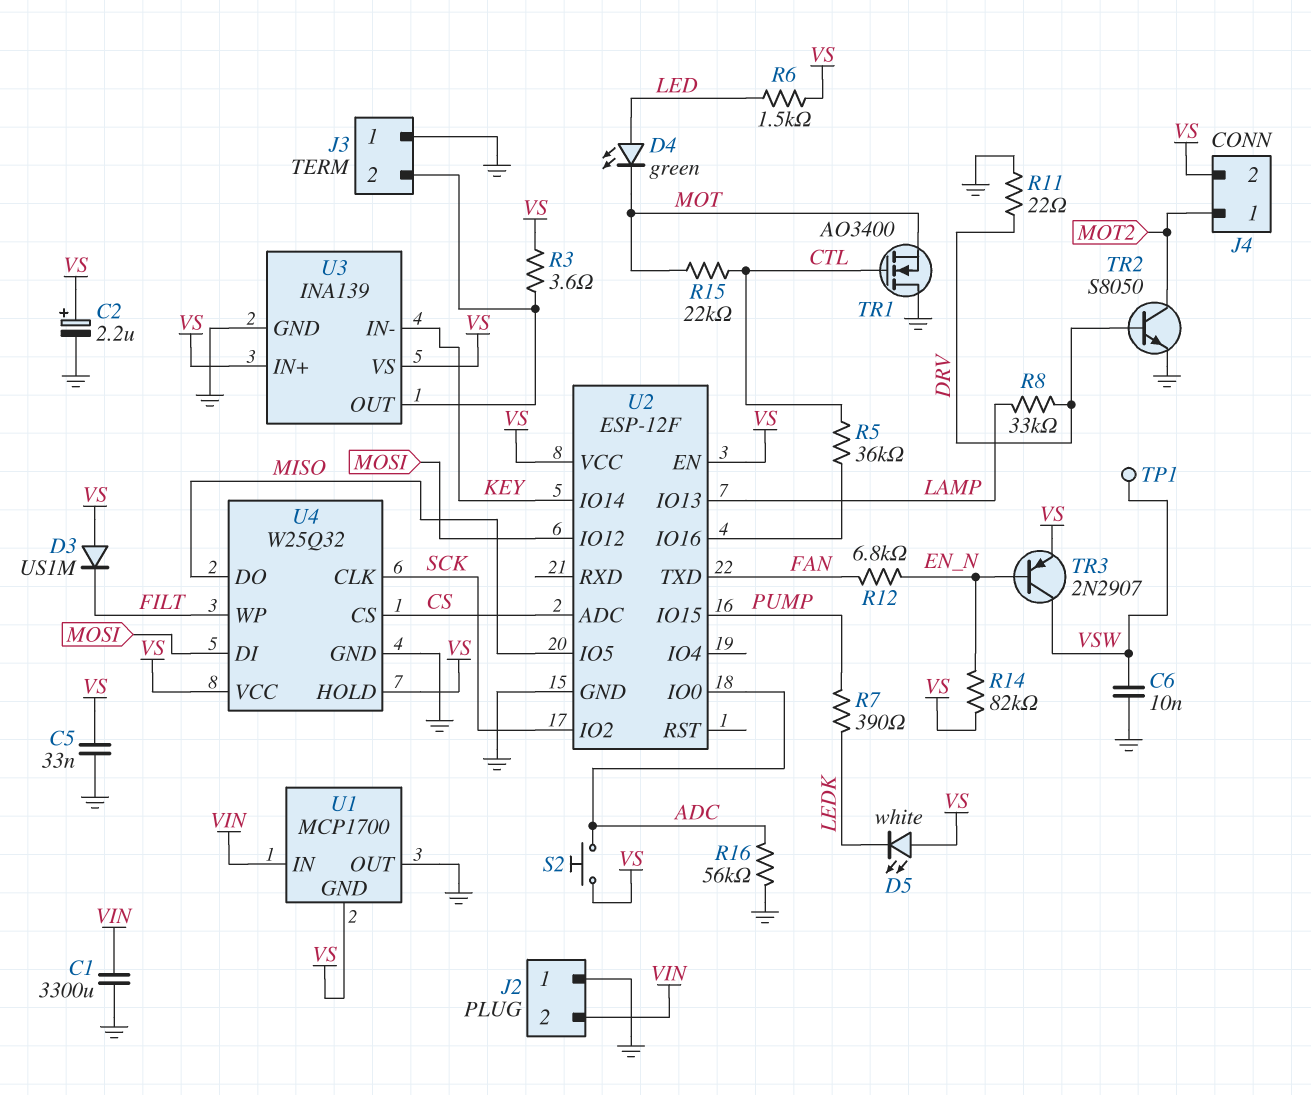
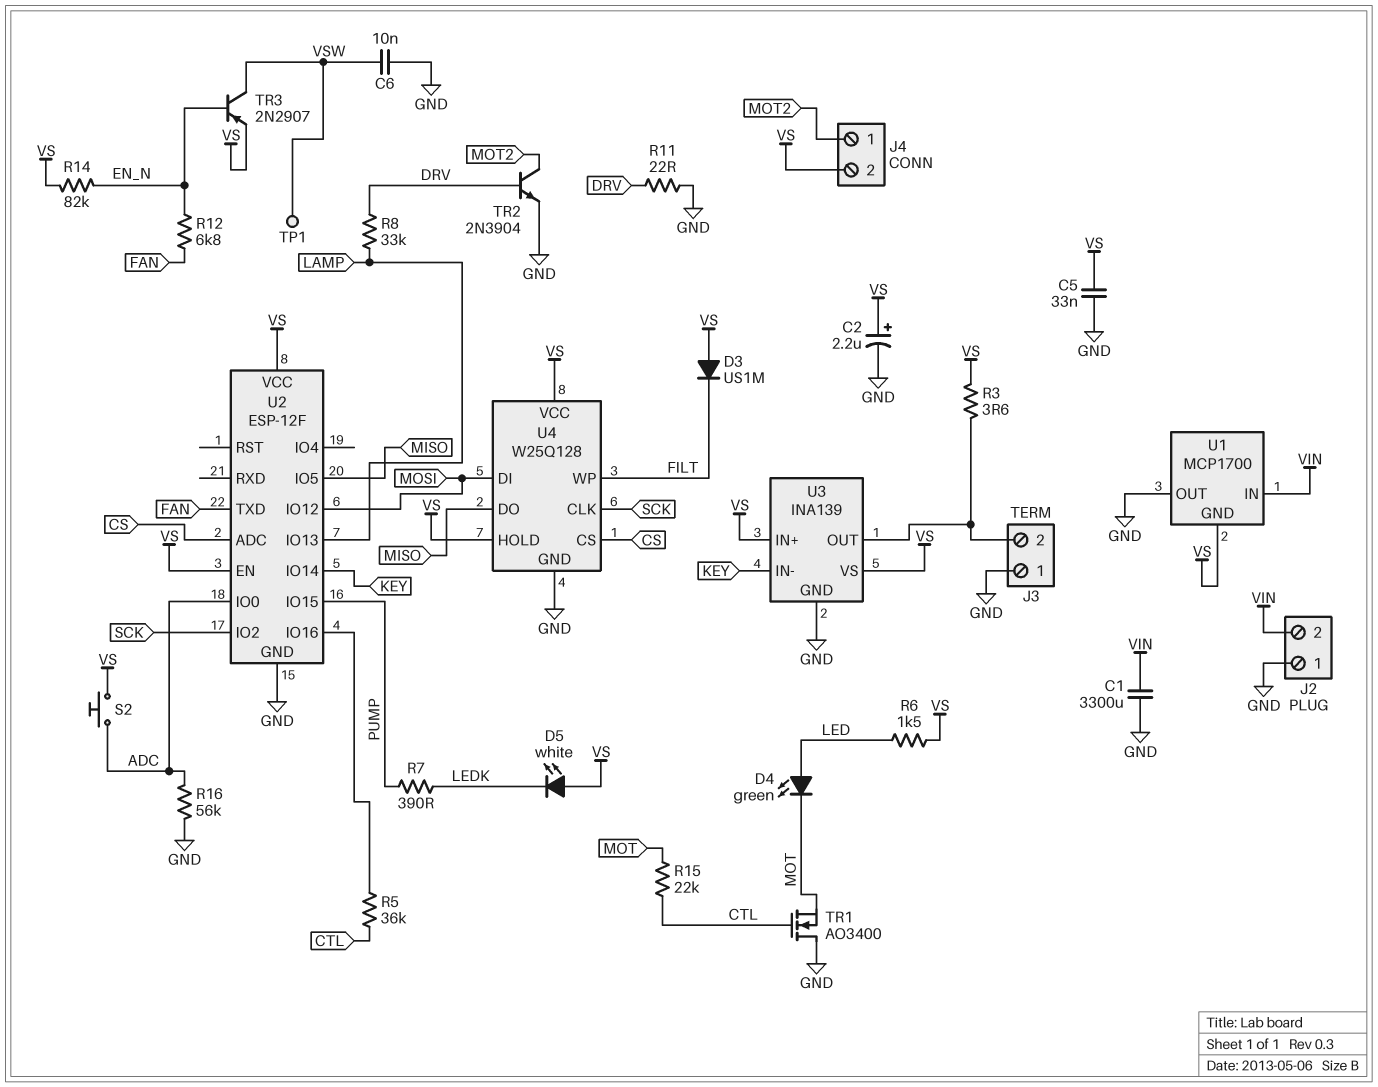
TR2: NPN S8050 (B DRV, C MOT2, E GND) -> NPN 2N3904 (B DRV, C MOT2, E GND)
U4: W25Q32 -> W25Q128

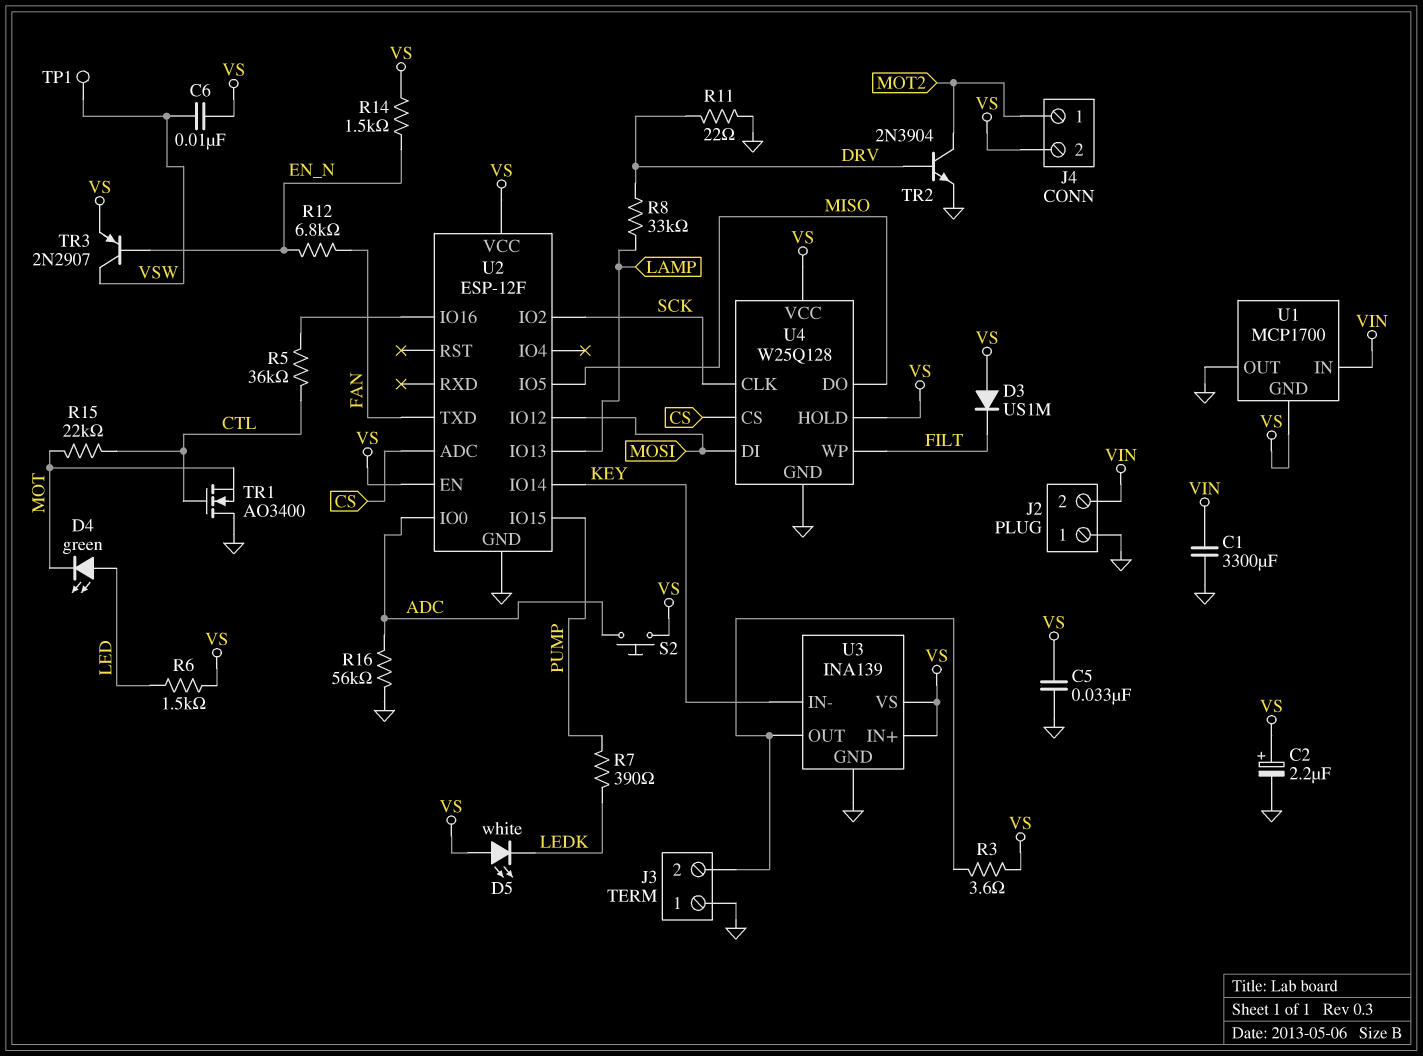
C6: 10nF (GND, VSW) -> 10nF (VS, VSW)
R14: 82k (EN_N, VS) -> 1.5k (EN_N, VS)

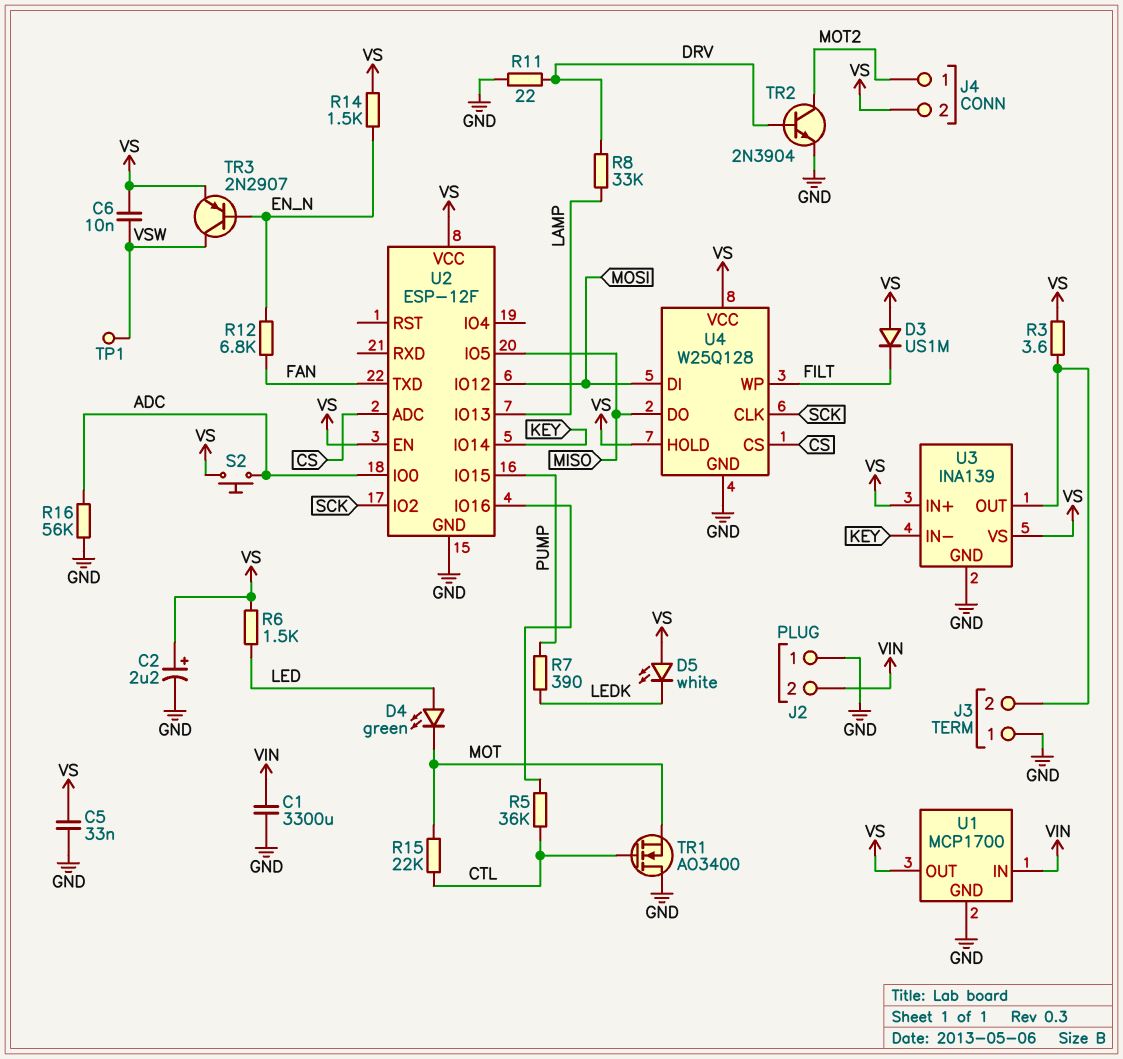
U1 pin GND: VS -> GND
U1 pin OUT: GND -> VS

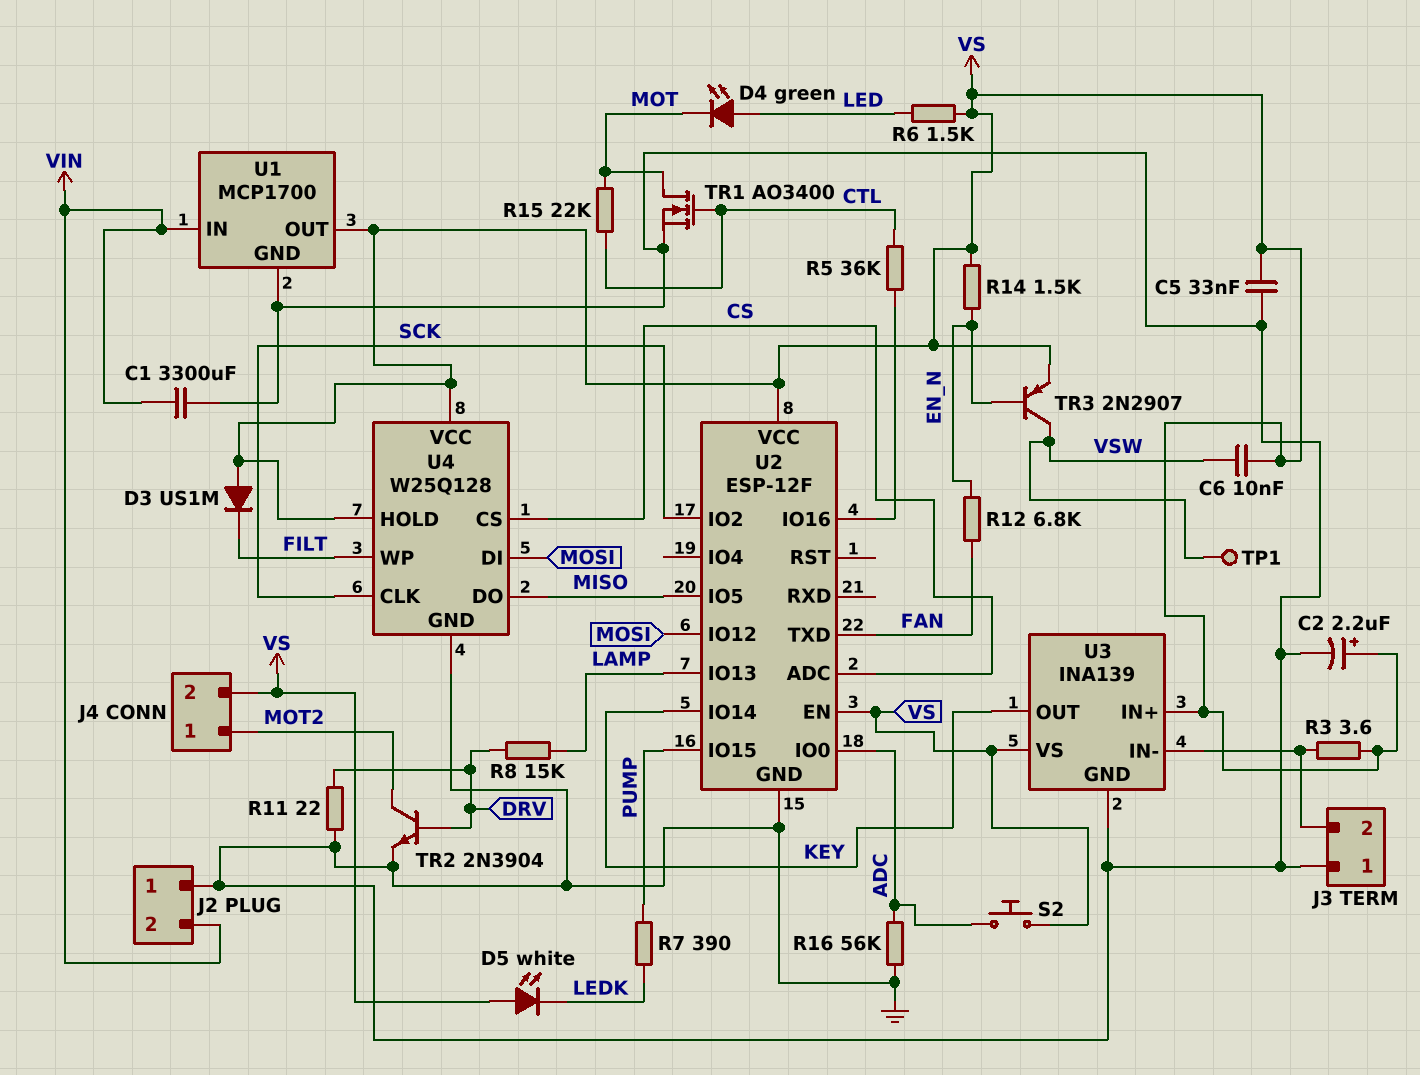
R8: 33k (DRV, LAMP) -> 15k (DRV, LAMP)
TR1: NMOS AO3400 (G CTL, D GND, S MOT) -> NMOS AO3400 (G CTL, D MOT, S GND)
U3 pin IN-: KEY -> J3/2
U3 pin OUT: J3/2 -> KEY

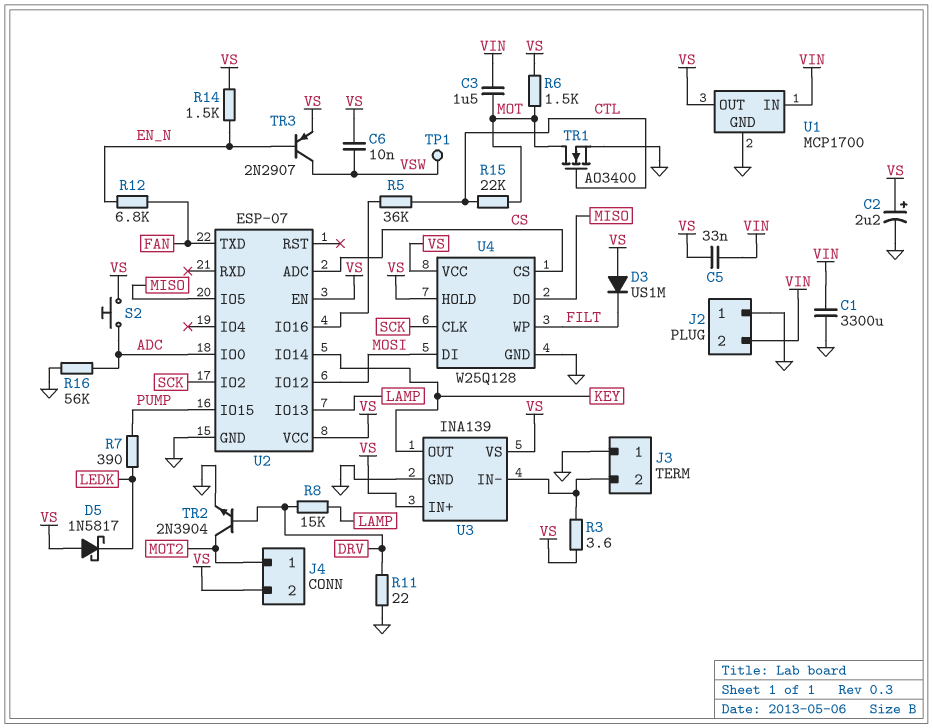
C3: none -> 1.5uF (MOT, VIN)
C5: 33nF (GND, VS) -> 33nF (VIN, VS)
D4: LED green (A LED, K MOT) -> none
D5: LED white (A VS, K LEDK) -> schottky 1N5817 (A VS, K LEDK)
R6: 1.5k (LED, VS) -> 1.5k (MOT, VS)
U2: ESP-12F -> ESP-07

